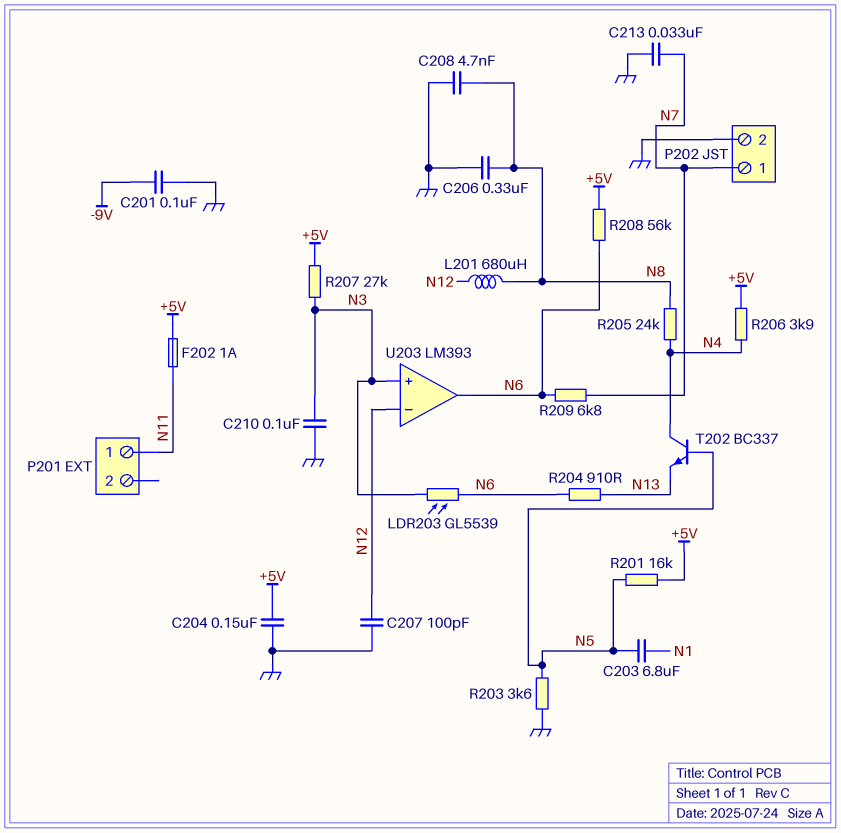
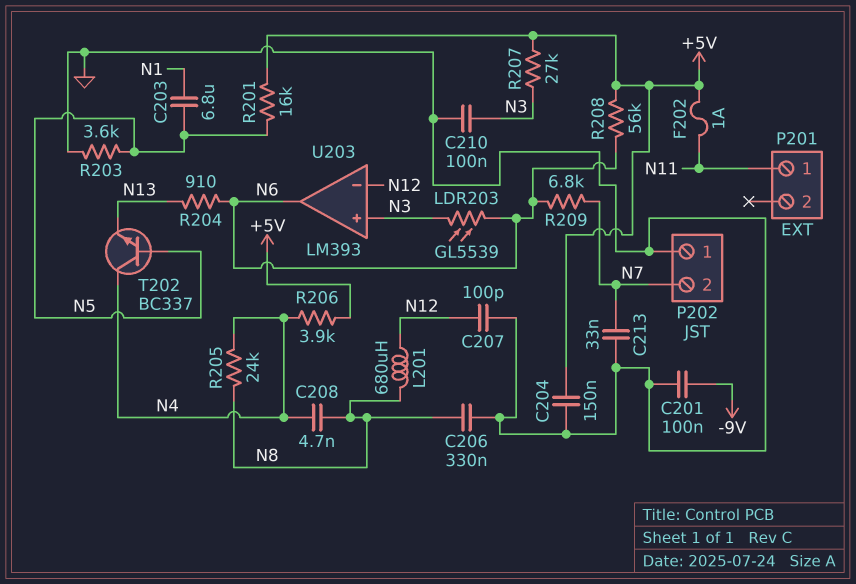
C208: 4.7nF (GND, N8) -> 4.7nF (N4, N8)
P202 pin 1: N7 -> GND
P202 pin 2: GND -> N7

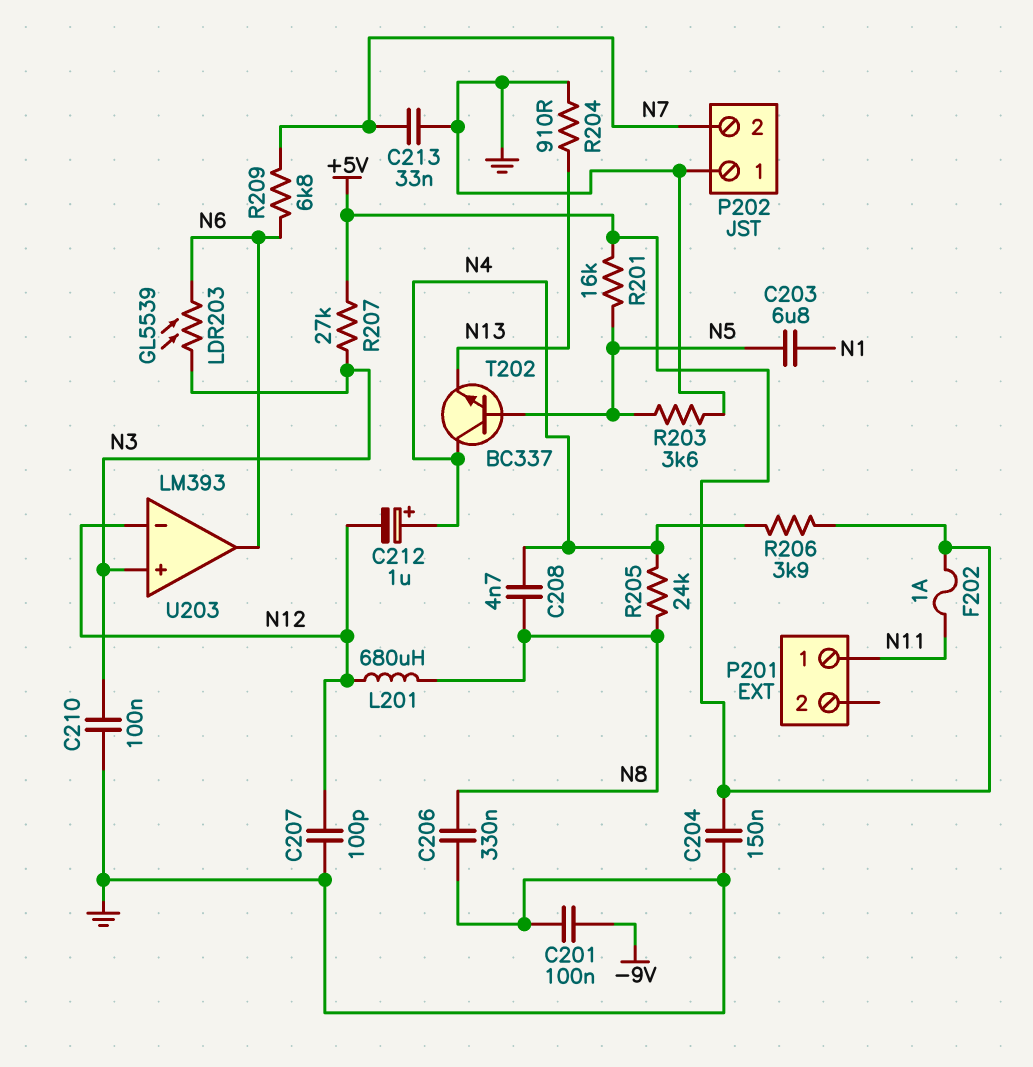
C212: none -> 1uF (plus N4, minus N12)
R204: 910 (N6, N13) -> 910 (GND, N13)
R208: 56k (+5V, N6) -> none

